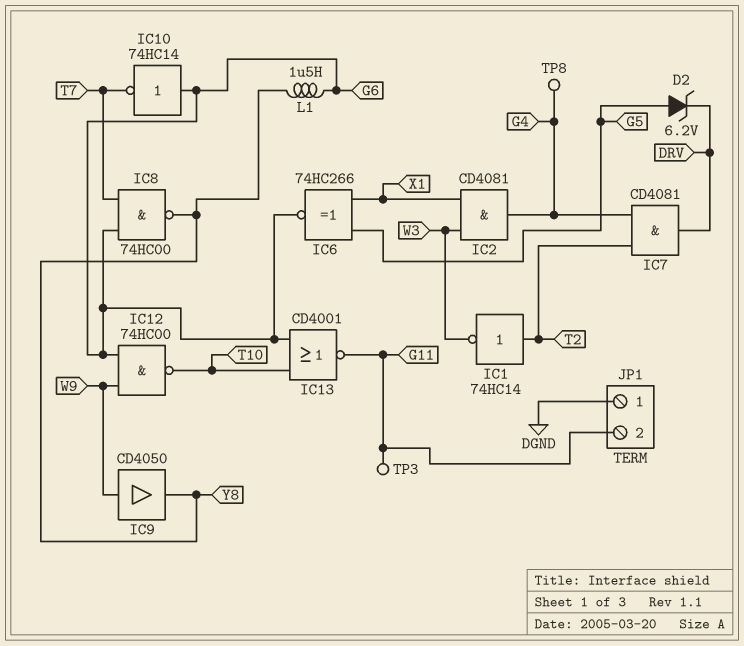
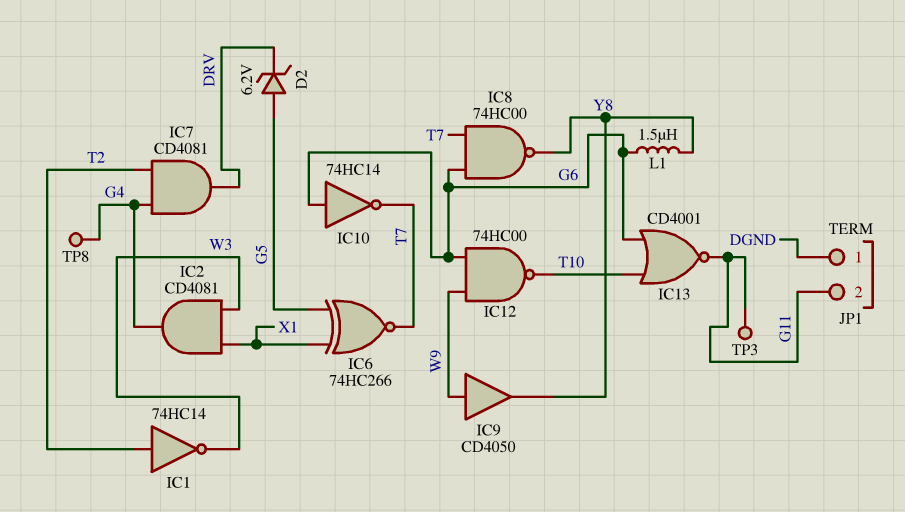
IC6: XNOR 74HC266 (in G5, in X1, out G6) -> XNOR 74HC266 (in G5, in X1, out T7)

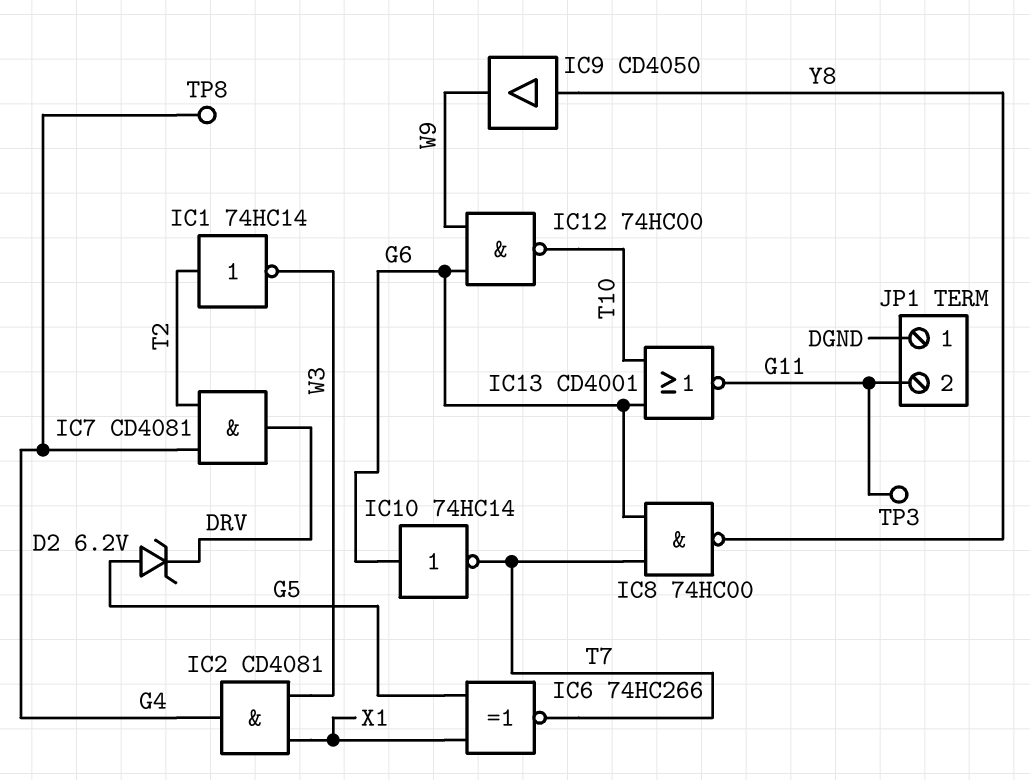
IC9: buffer CD4050 (in W9, out Y8) -> buffer CD4050 (in Y8, out W9)
L1: 1.5uH (G6, Y8) -> none

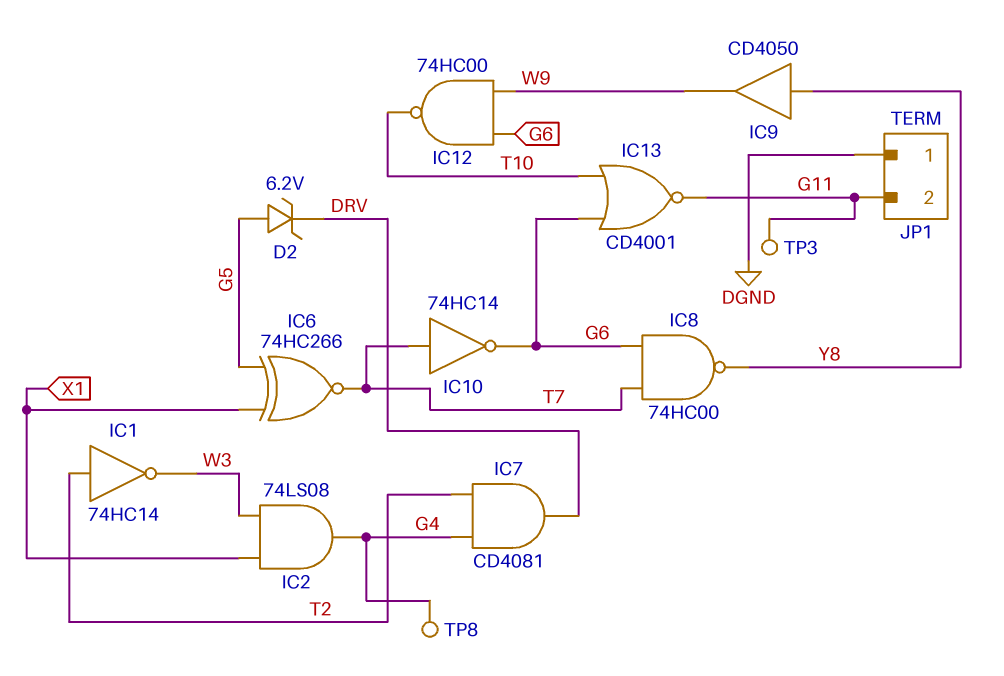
IC2: AND CD4081 (in W3, in X1, out G4) -> AND 74LS08 (in W3, in X1, out G4)
IC10: NOT 74HC14 (in G6, out T7) -> NOT 74HC14 (in T7, out G6)

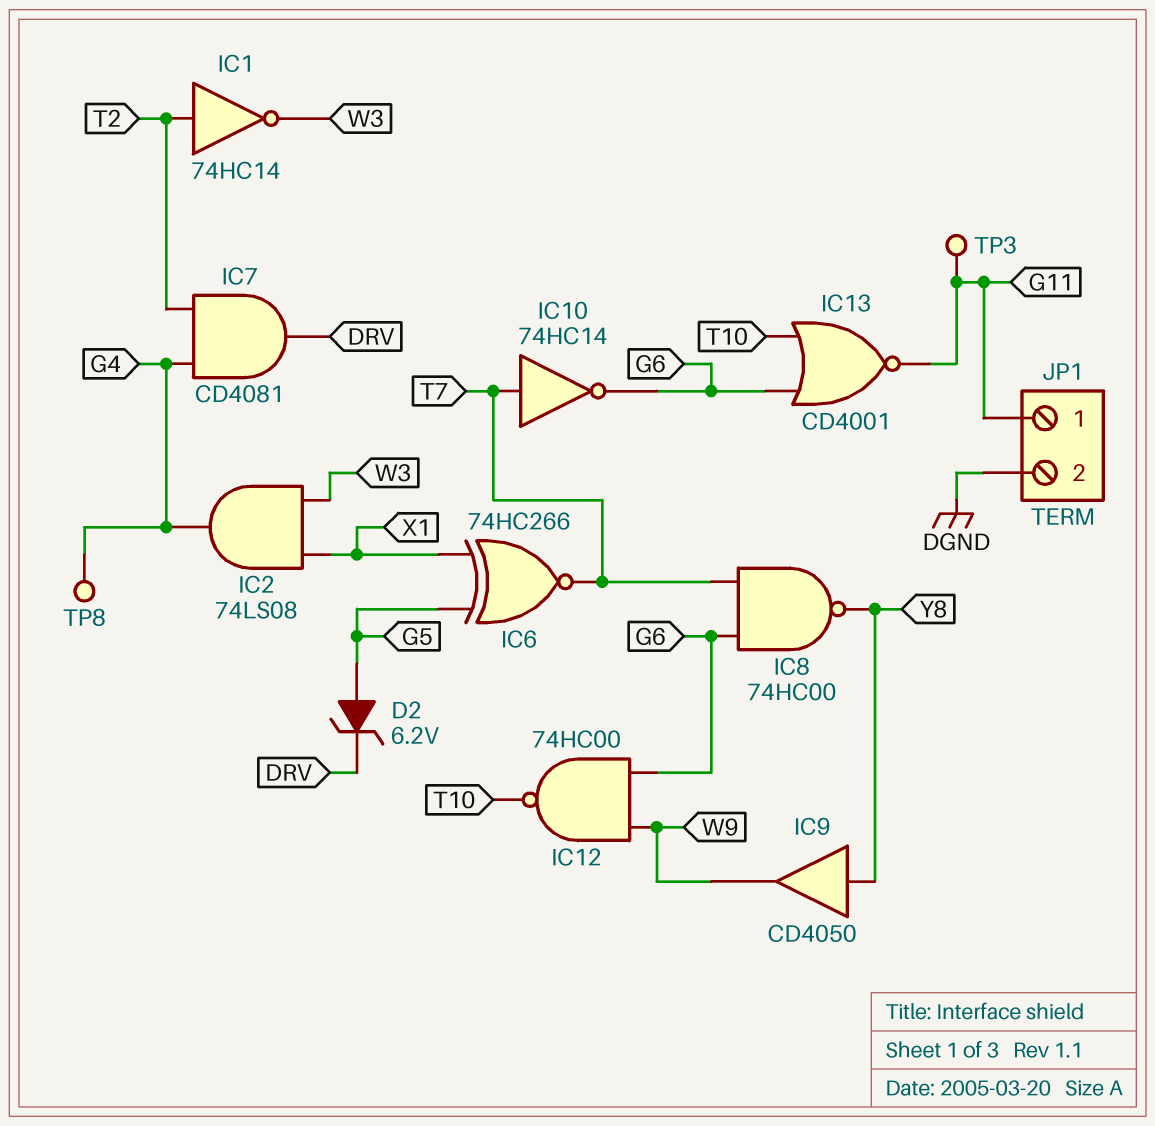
JP1 pin 1: DGND -> G11
JP1 pin 2: G11 -> DGND

